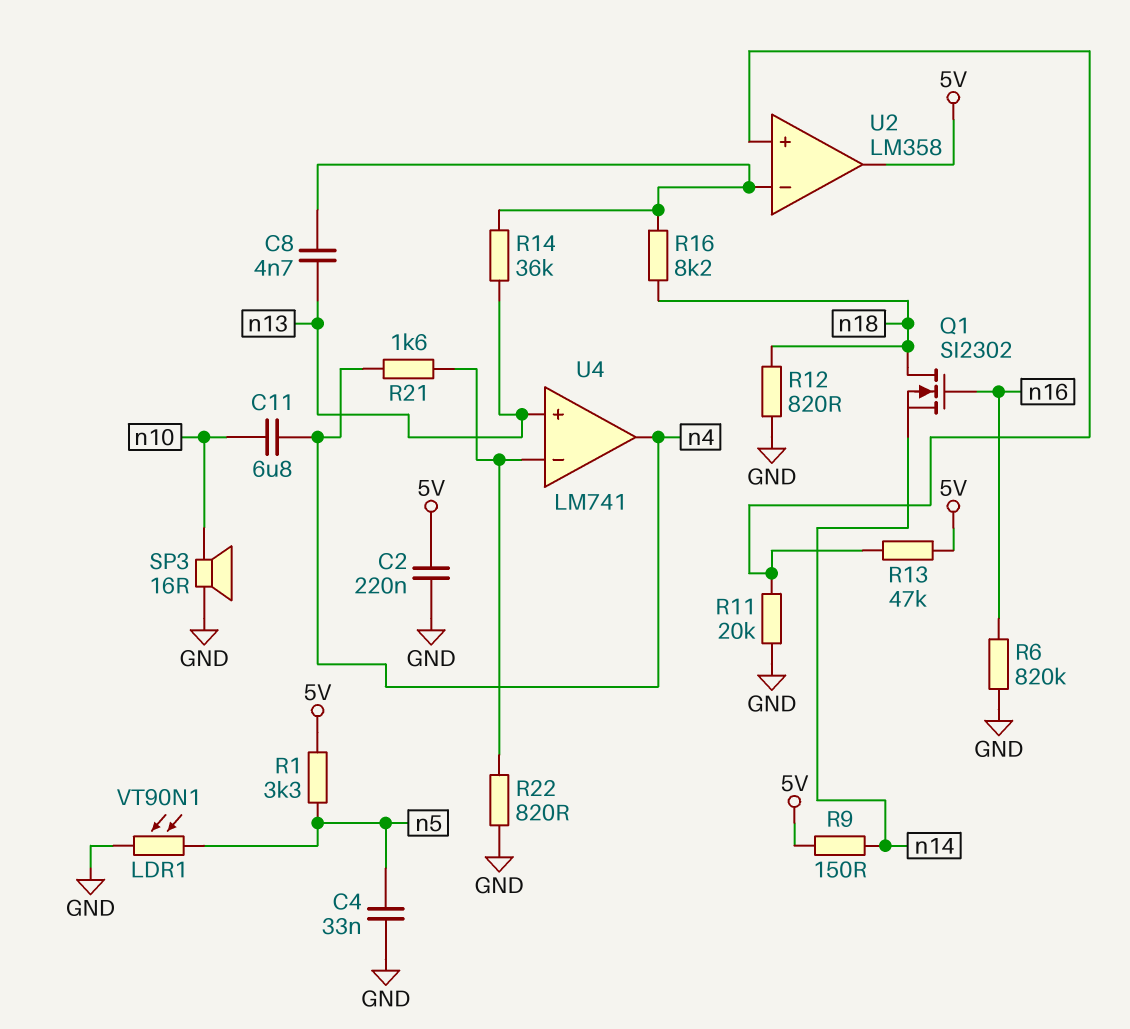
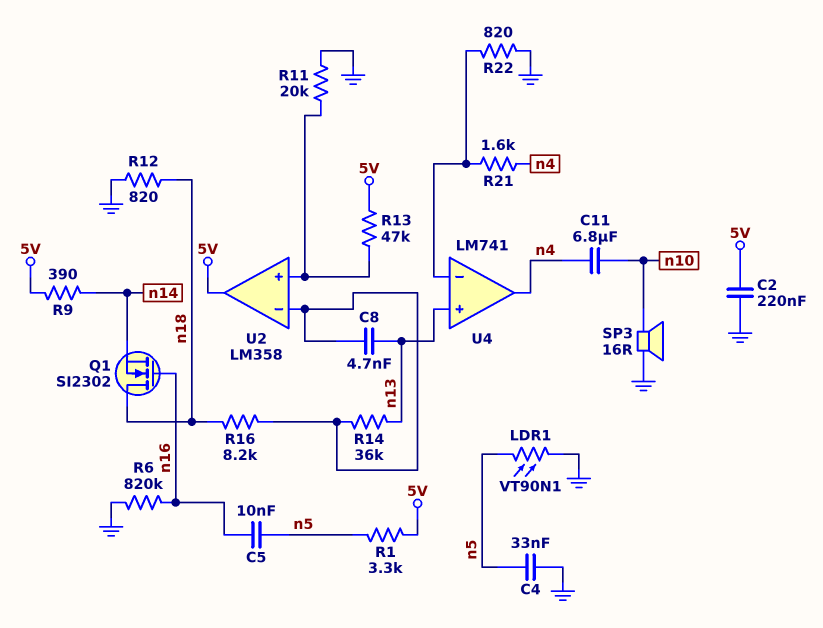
C5: none -> 10nF (n5, n16)
R9: 150 (5V, n14) -> 390 (5V, n14)

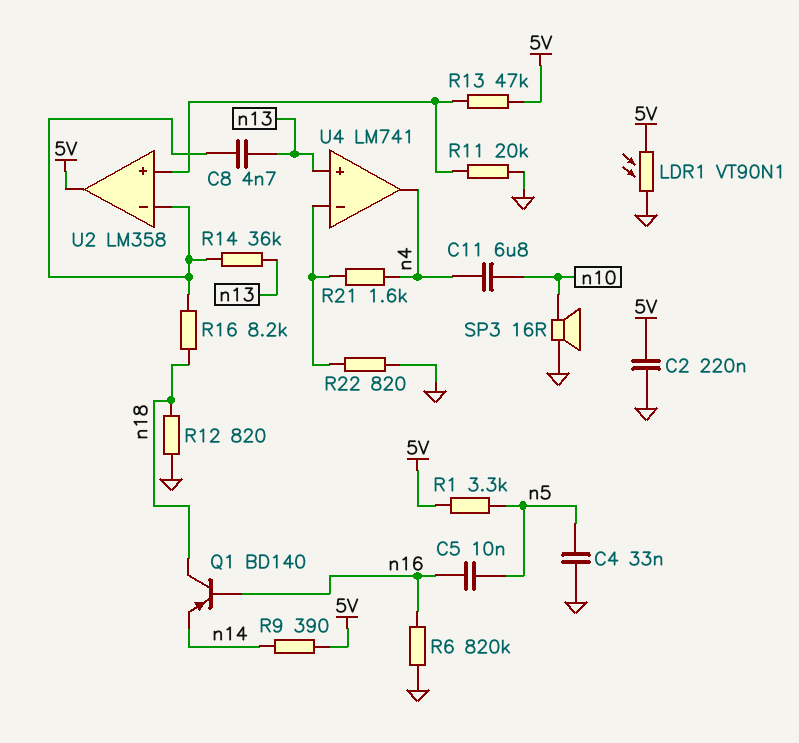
LDR1: VT90N1 (GND, n5) -> VT90N1 (5V, GND)
Q1: NMOS SI2302 (G n16, D n18, S n14) -> PNP BD140 (B n16, C n18, E n14)

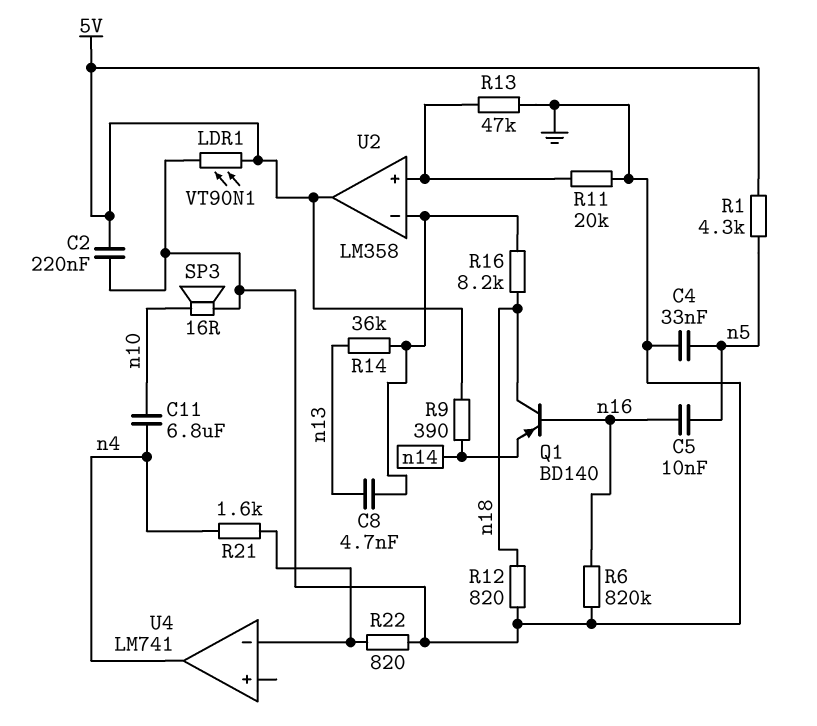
R1: 3.3k (5V, n5) -> 4.3k (5V, n5)
R13: 47k (5V, U2/in+) -> 47k (GND, U2/in+)
U4 pin in+: n13 -> none

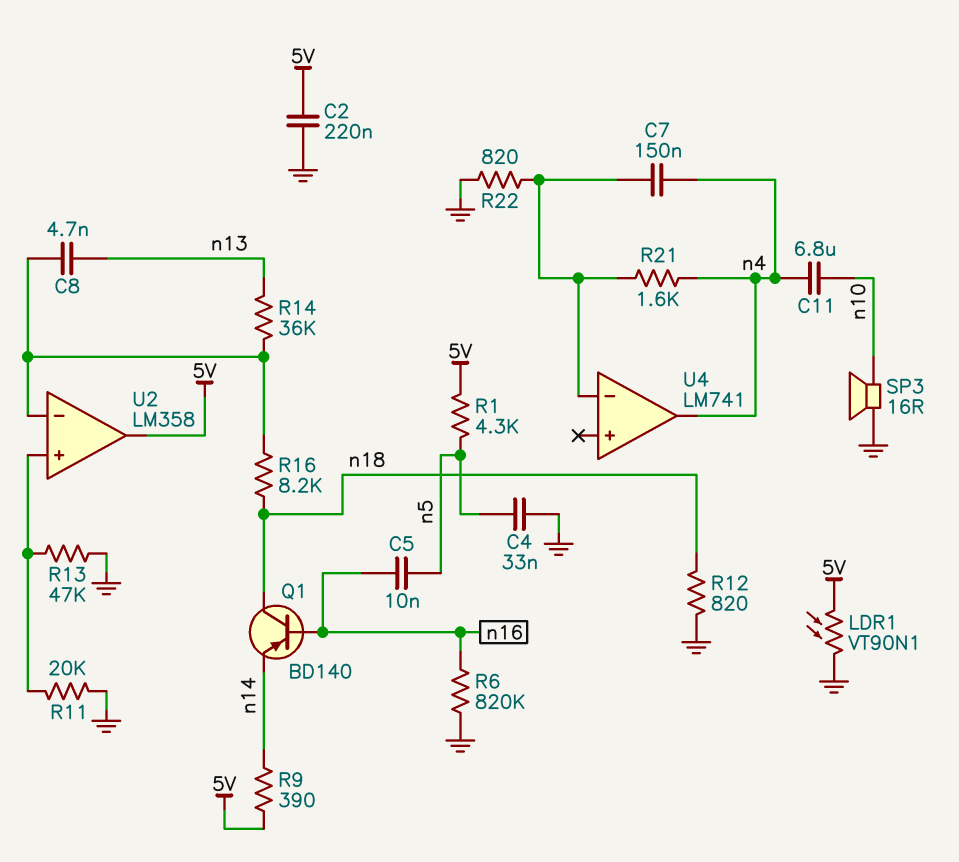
C7: none -> 150nF (U4/in-, n4)

